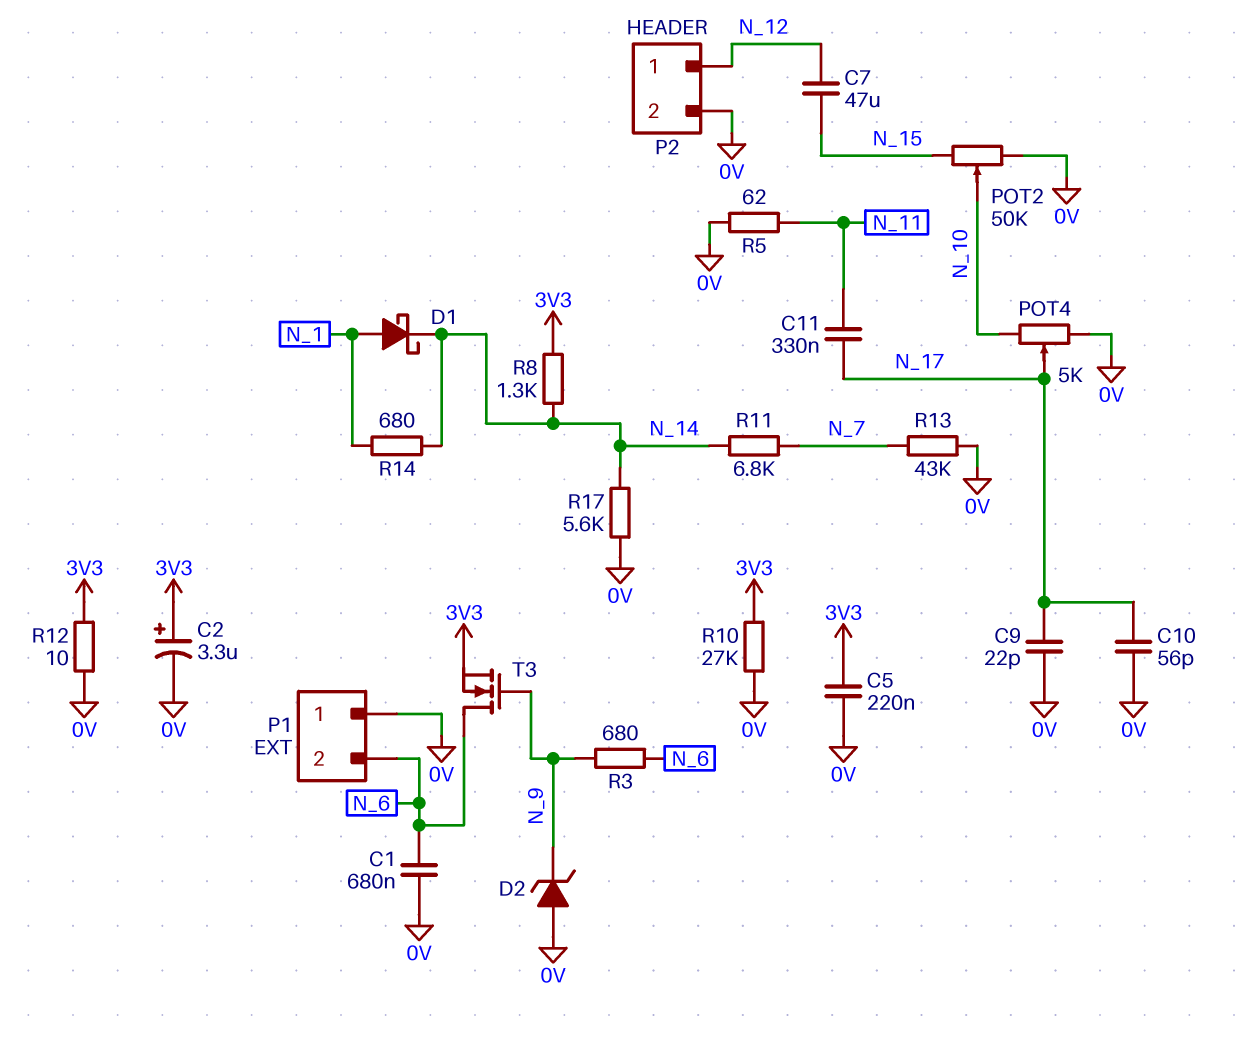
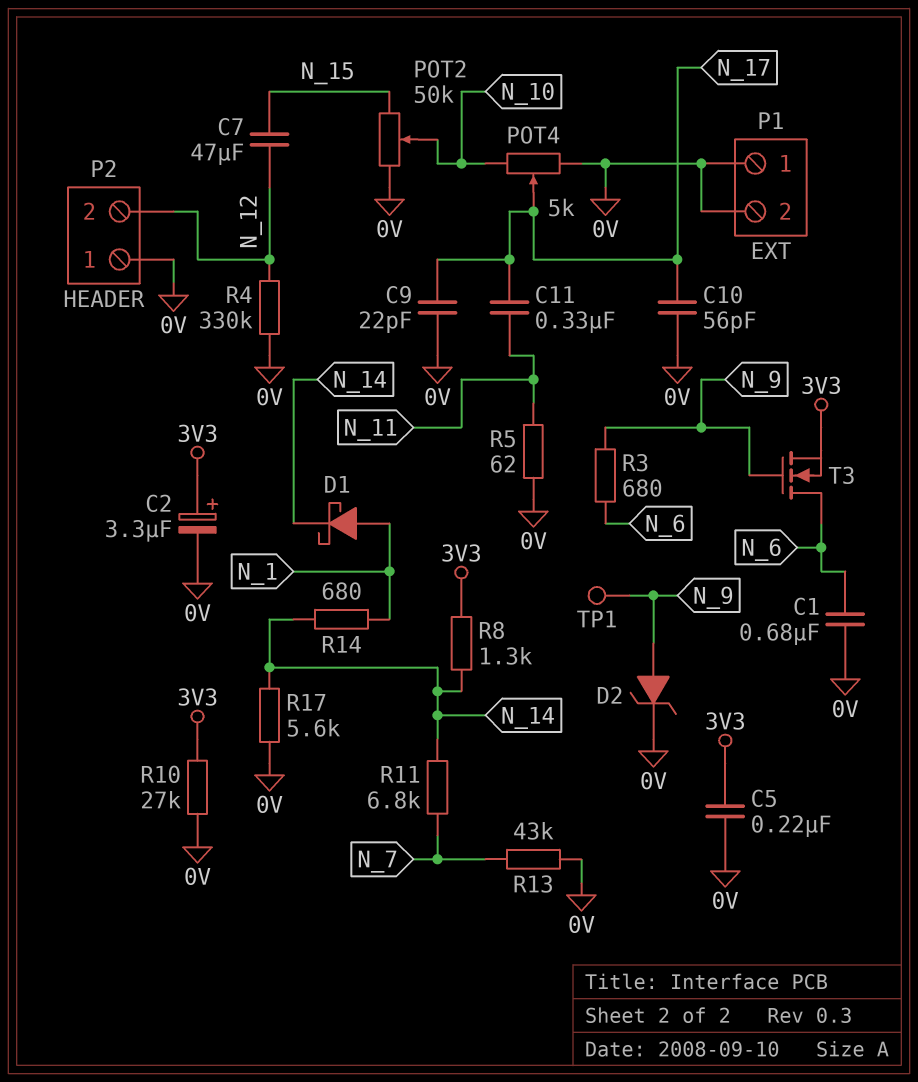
D2: zener (A 0V, K N_9) -> zener (A N_9, K 0V)
P1 pin 2: N_6 -> 0V
P2 pin 1: N_12 -> 0V
P2 pin 2: 0V -> N_12
R4: none -> 330k (0V, N_12)
R12: 10 (0V, 3V3) -> none
TP1: none -> test point (N_9)

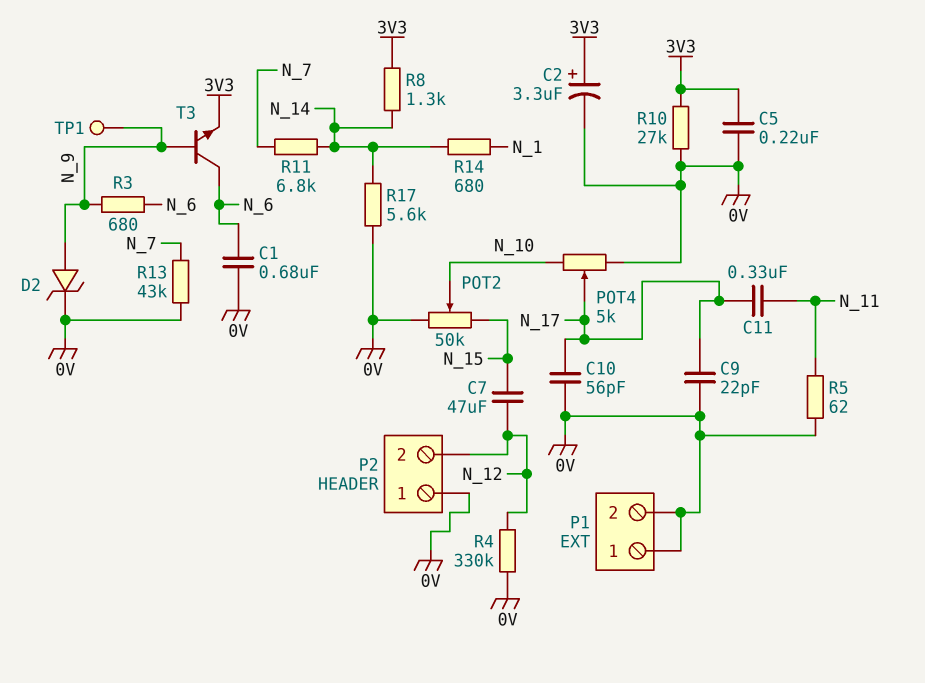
D1: schottky (A N_1, K N_14) -> none
T3: NMOS (G N_9, D N_6, S 3V3) -> NPN (B N_9, C N_6, E 3V3)

